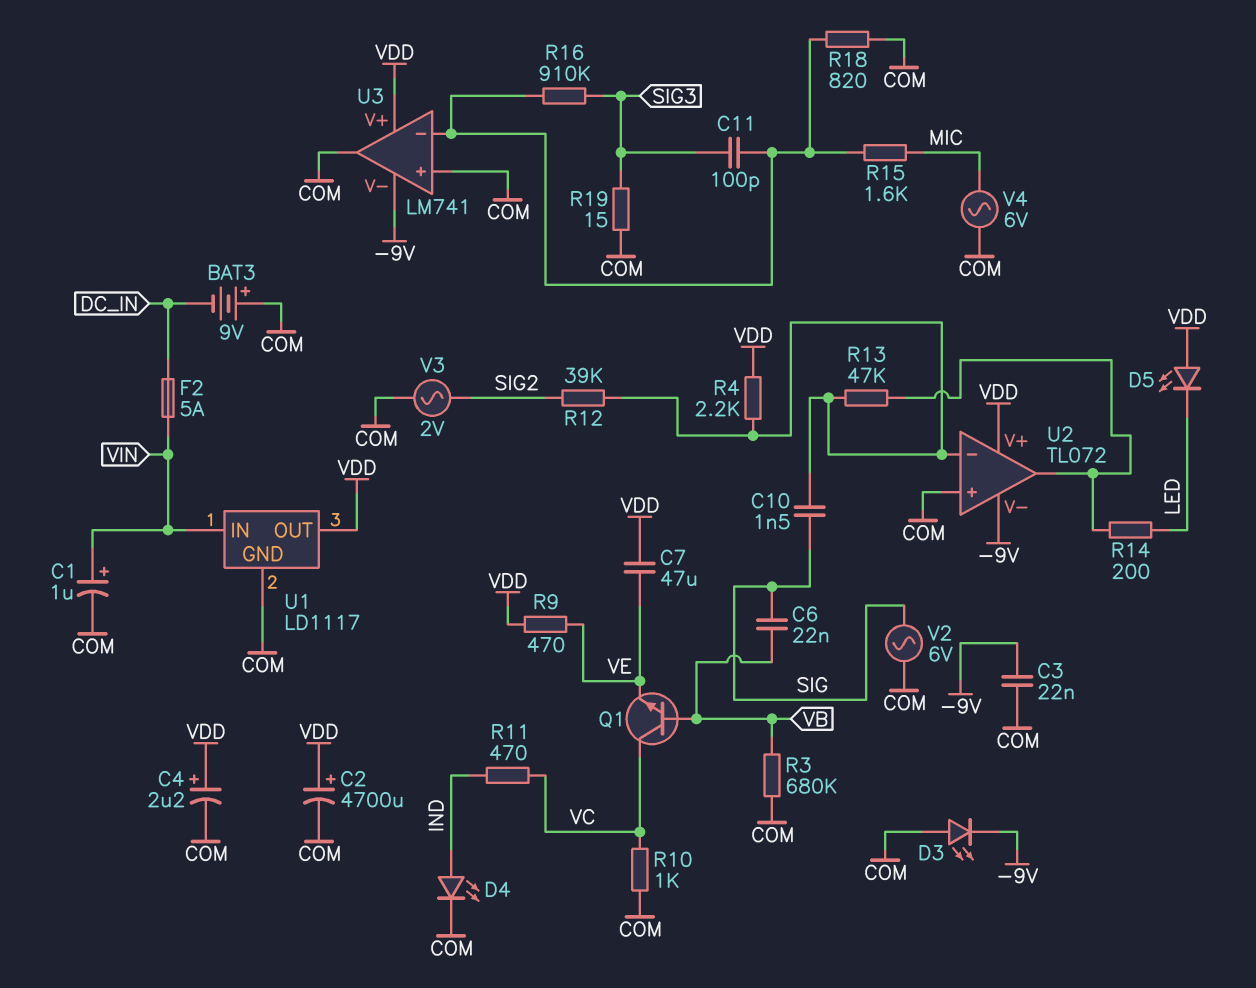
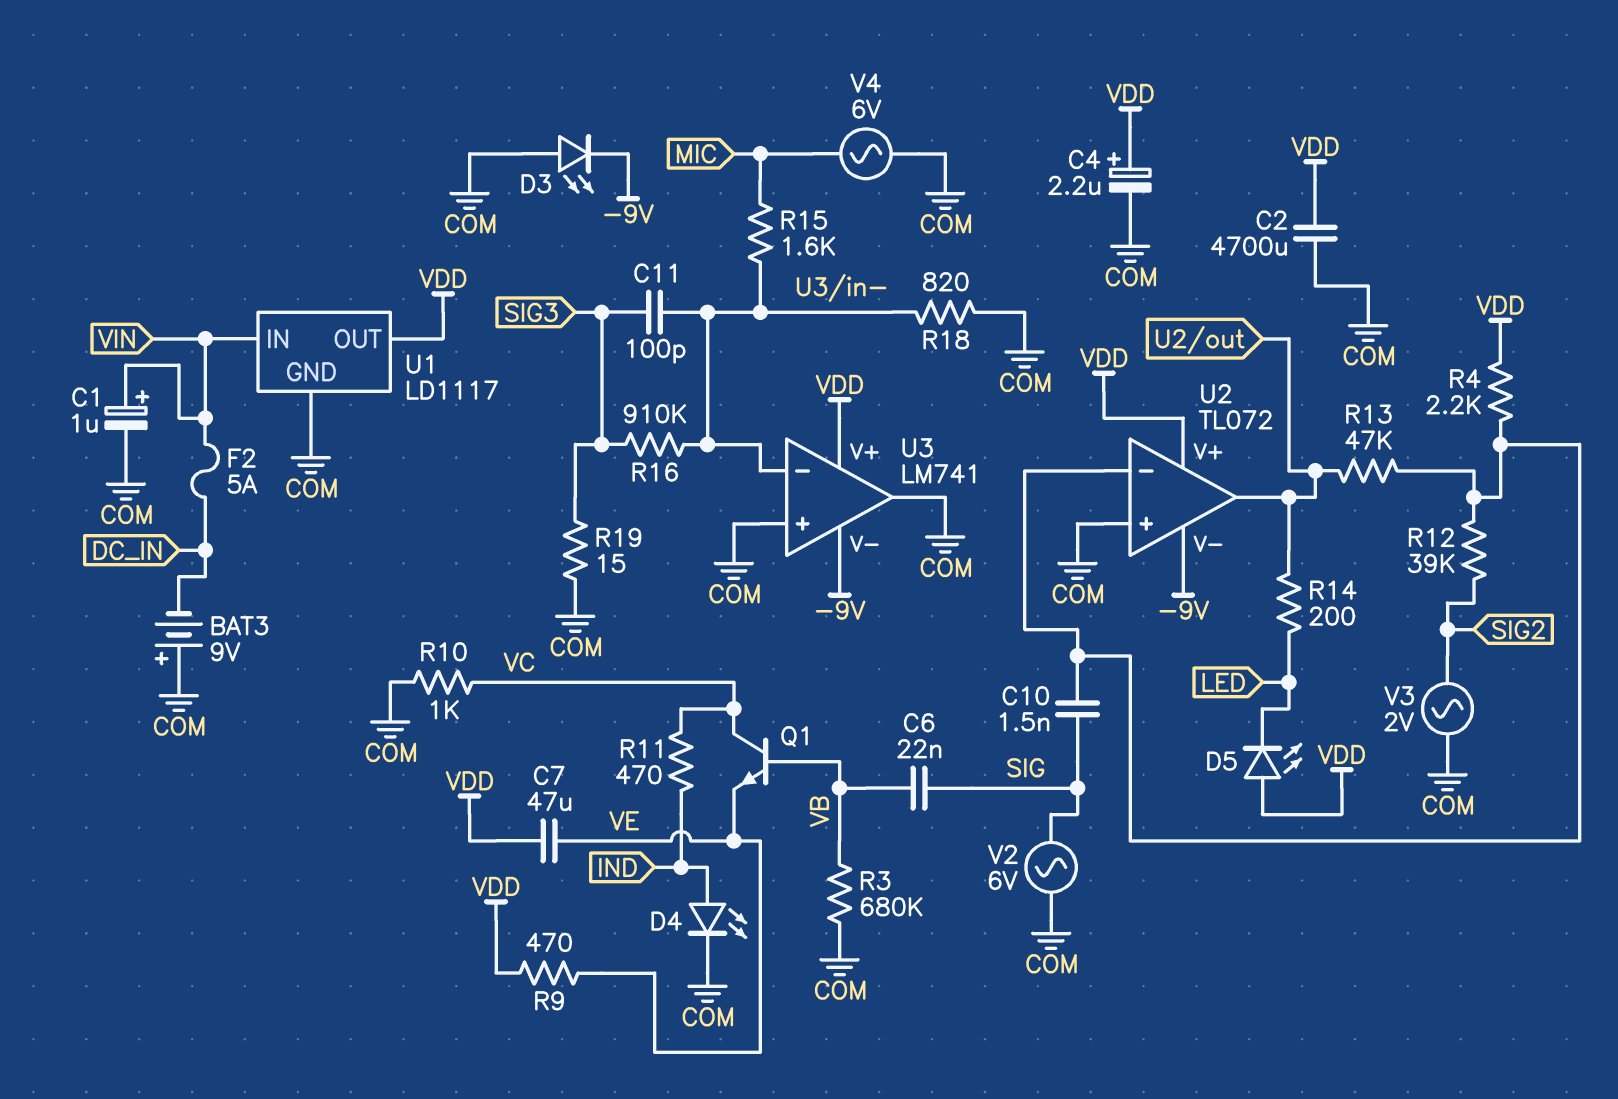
C2: 4700uF (plus VDD, minus COM) -> 4700uF (COM, VDD)
C3: 22nF (-9V, COM) -> none

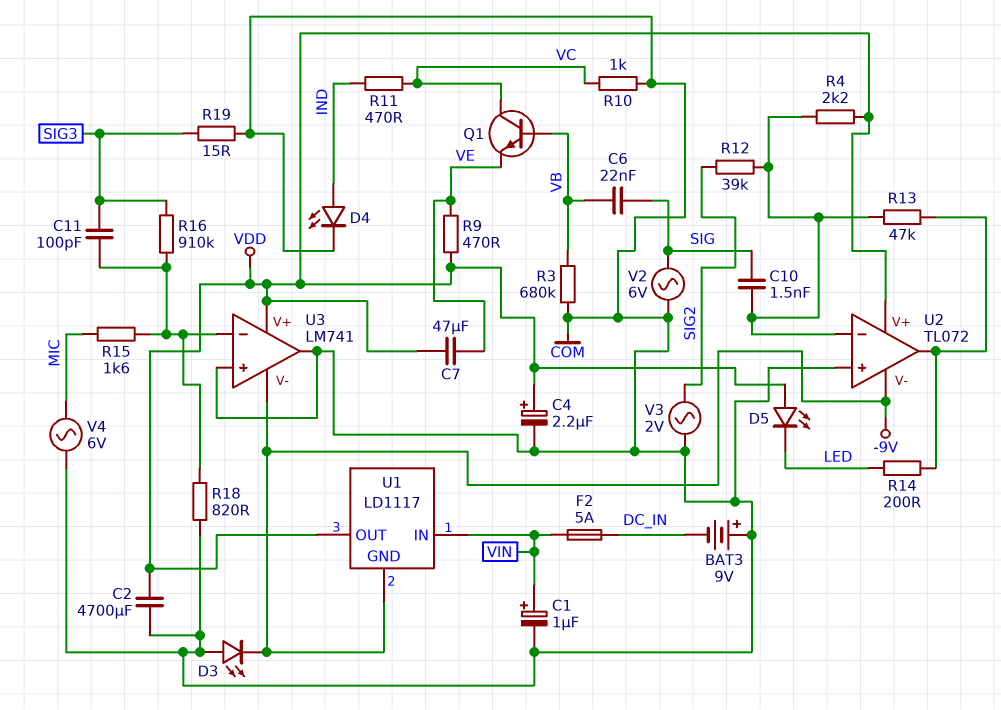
U1 pin GND: COM -> -9V

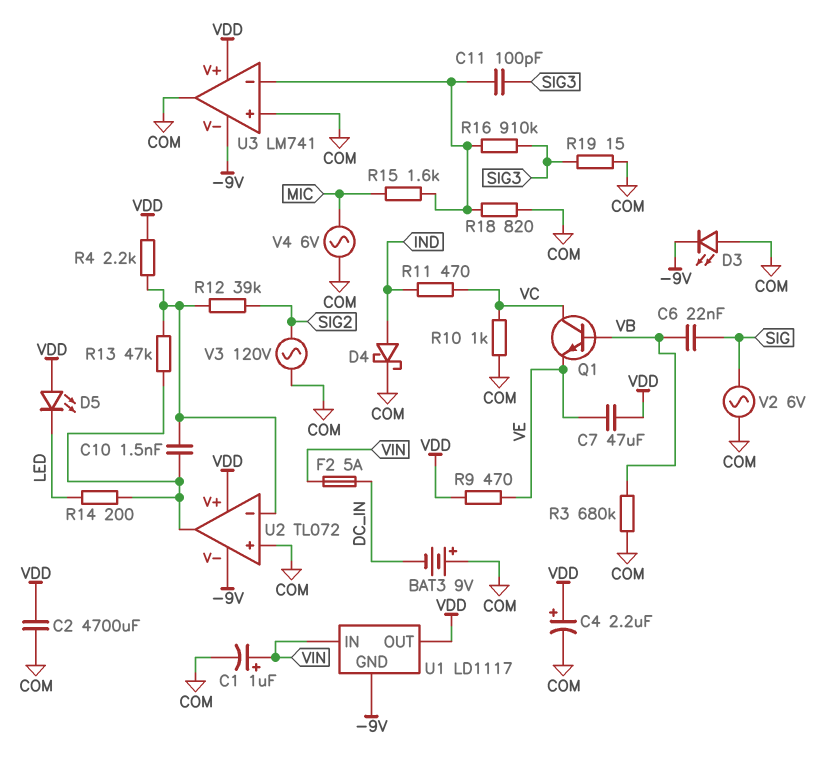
C10: 1.5nF (SIG, U2/in-) -> 1.5nF (U2/in-, U2/out)
D4: LED (A IND, K COM) -> schottky (A IND, K COM)
V3: AC 2V (COM, SIG2) -> AC 120V (COM, SIG2)

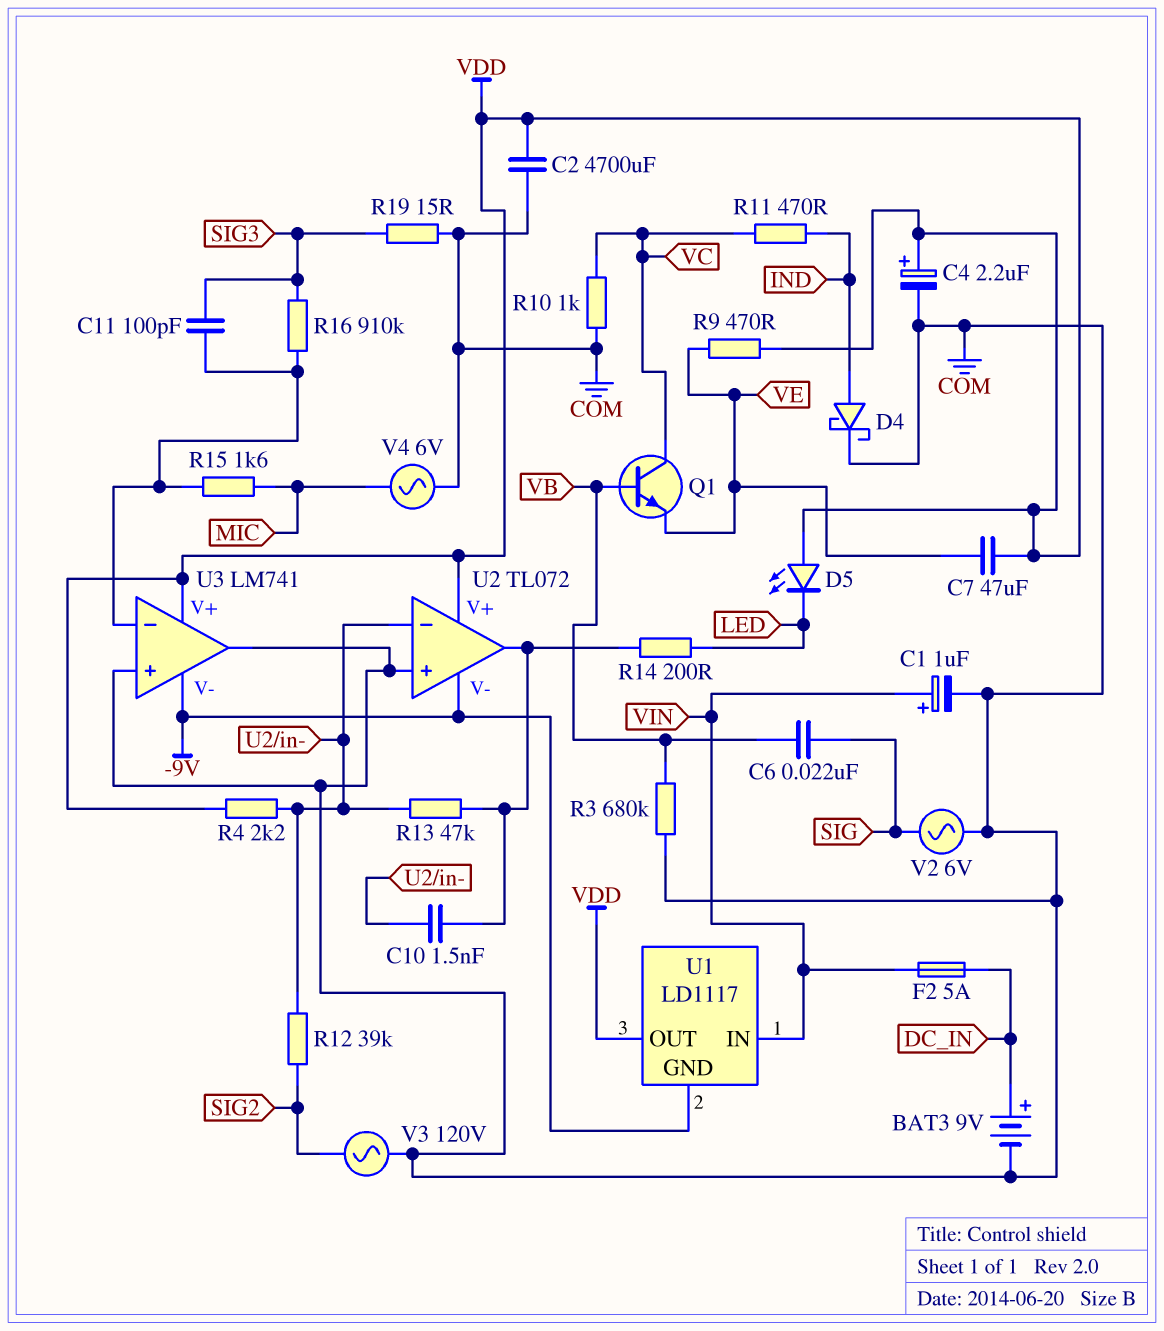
BAT3: 9V (plus COM, minus DC_IN) -> 9V (plus DC_IN, minus COM)
D3: LED (A COM, K -9V) -> none
R18: 820 (COM, U3/in-) -> none

